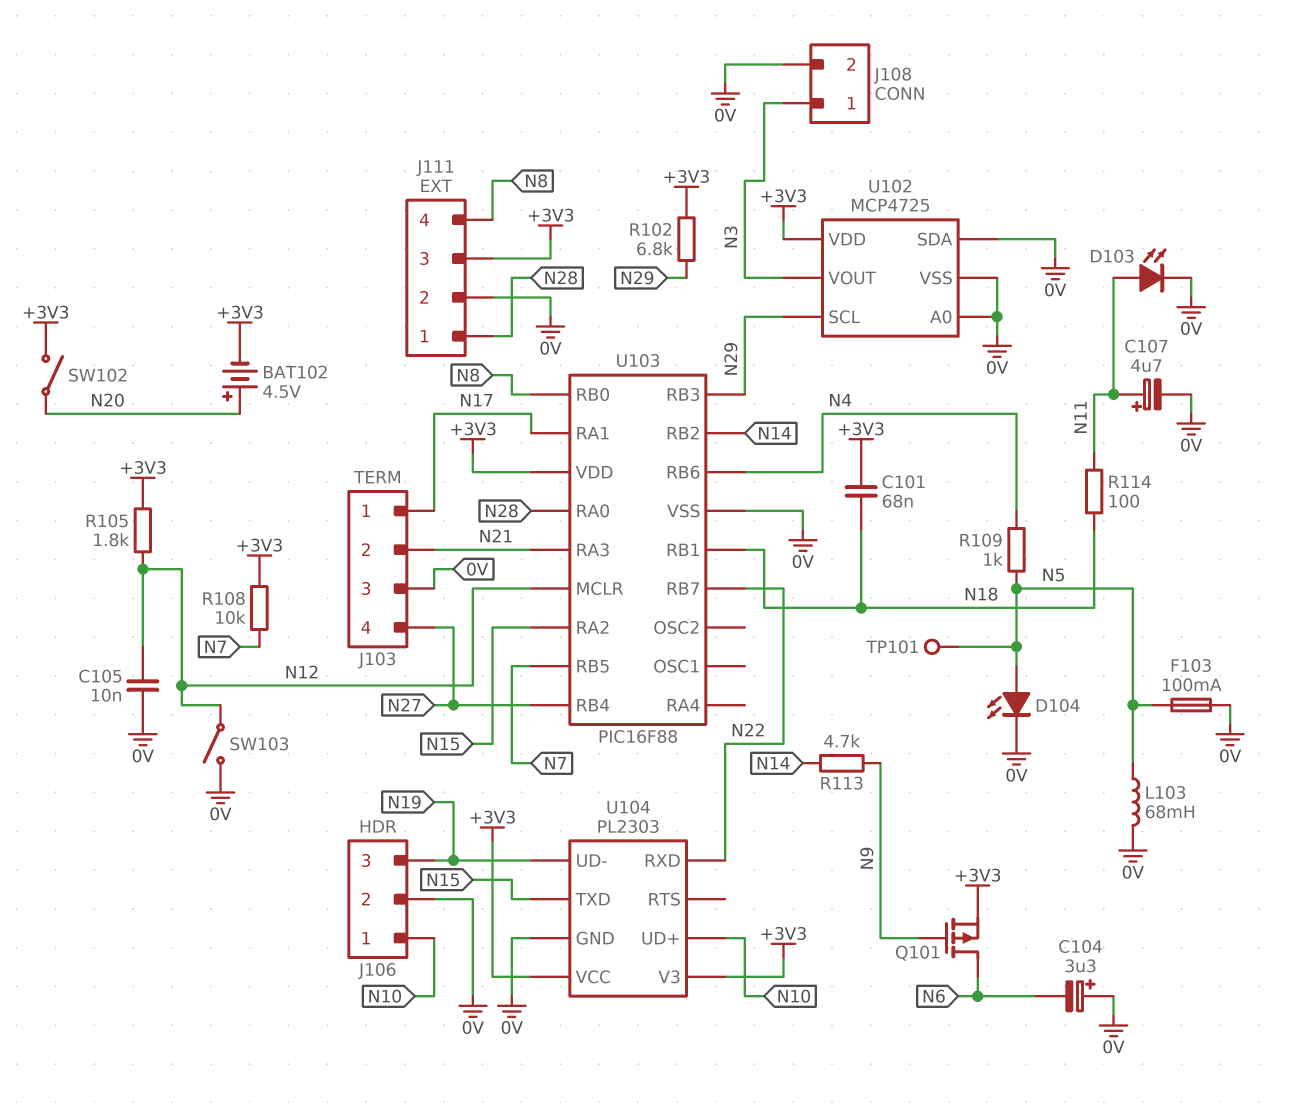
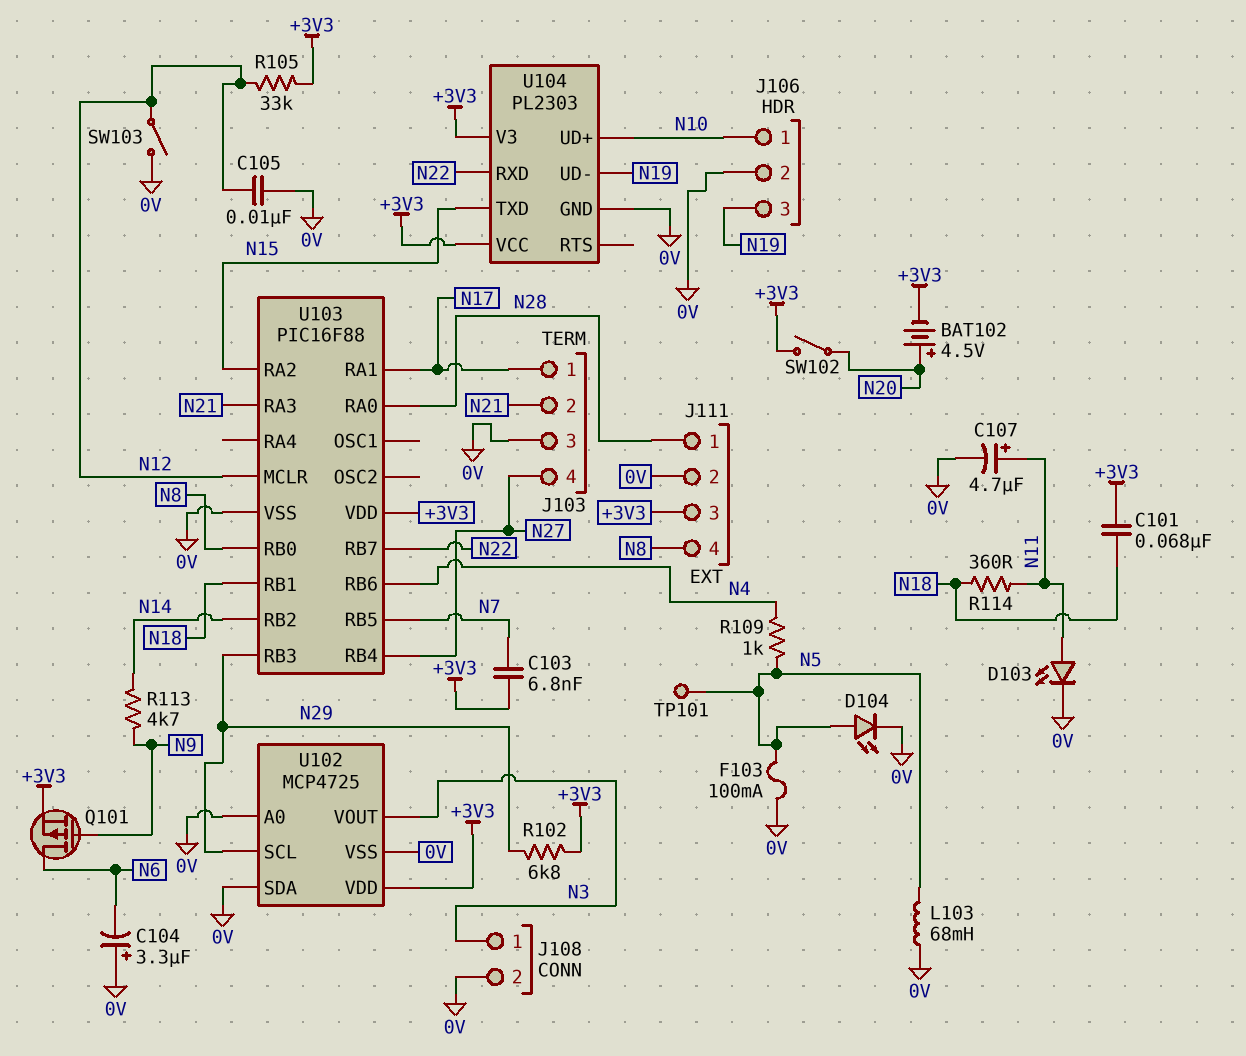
C103: none -> 6.8nF (+3V3, N7)
R105: 1.8k (+3V3, N12) -> 33k (+3V3, N12)
R108: 10k (+3V3, N7) -> none
R114: 100 (N11, N18) -> 360 (N11, N18)

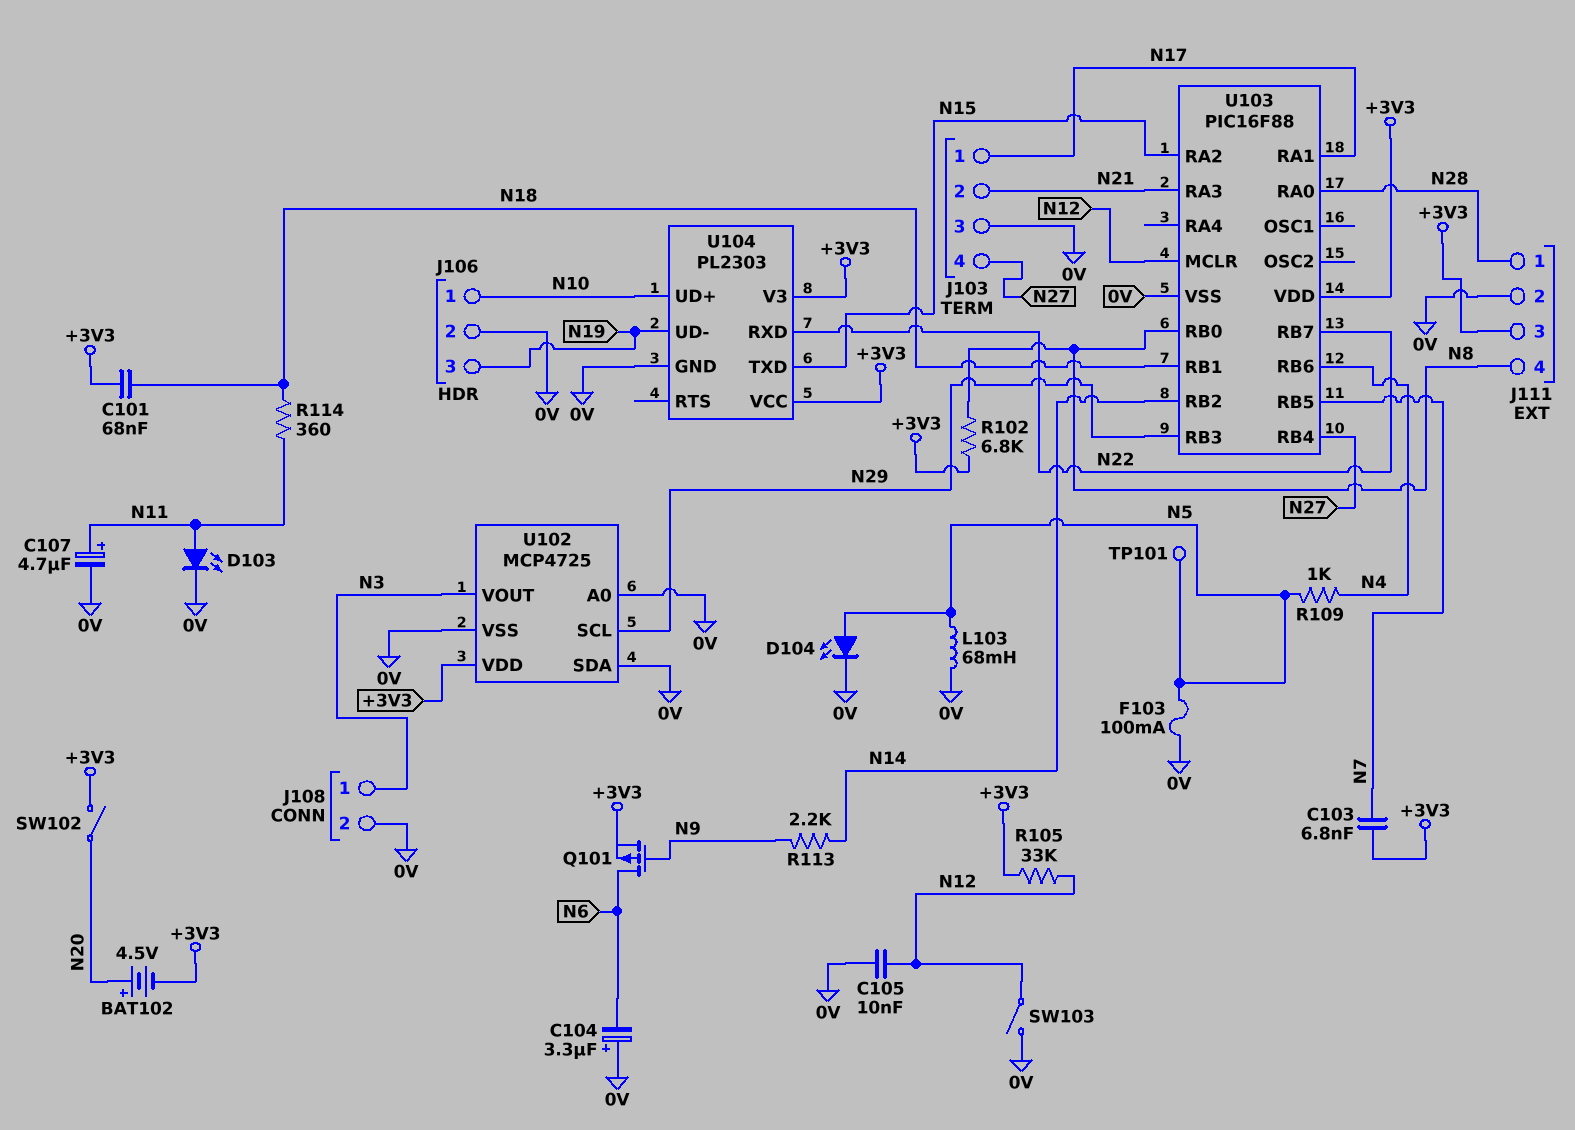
R102: 6.8k (+3V3, N29) -> 6.8k (+3V3, N8)
R113: 4.7k (N9, N14) -> 2.2k (N9, N14)

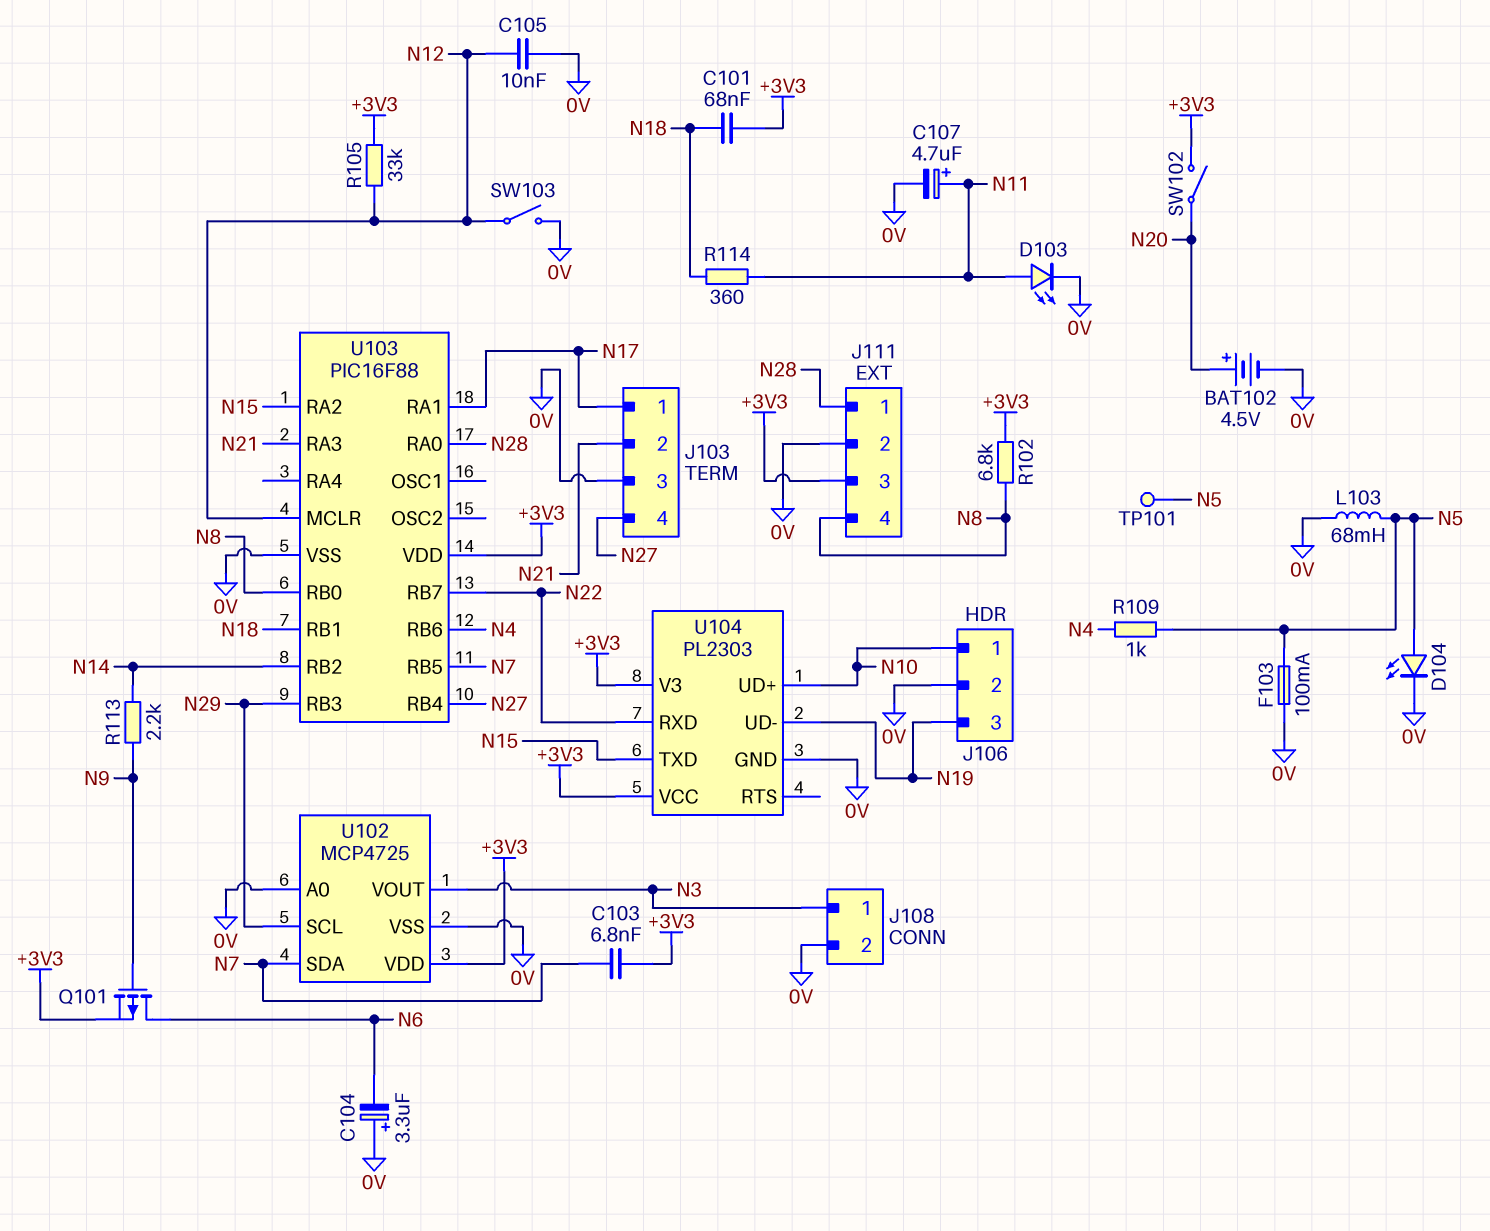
BAT102: 4.5V (plus N20, minus +3V3) -> 4.5V (plus N20, minus 0V)
U102 pin SDA: 0V -> N7

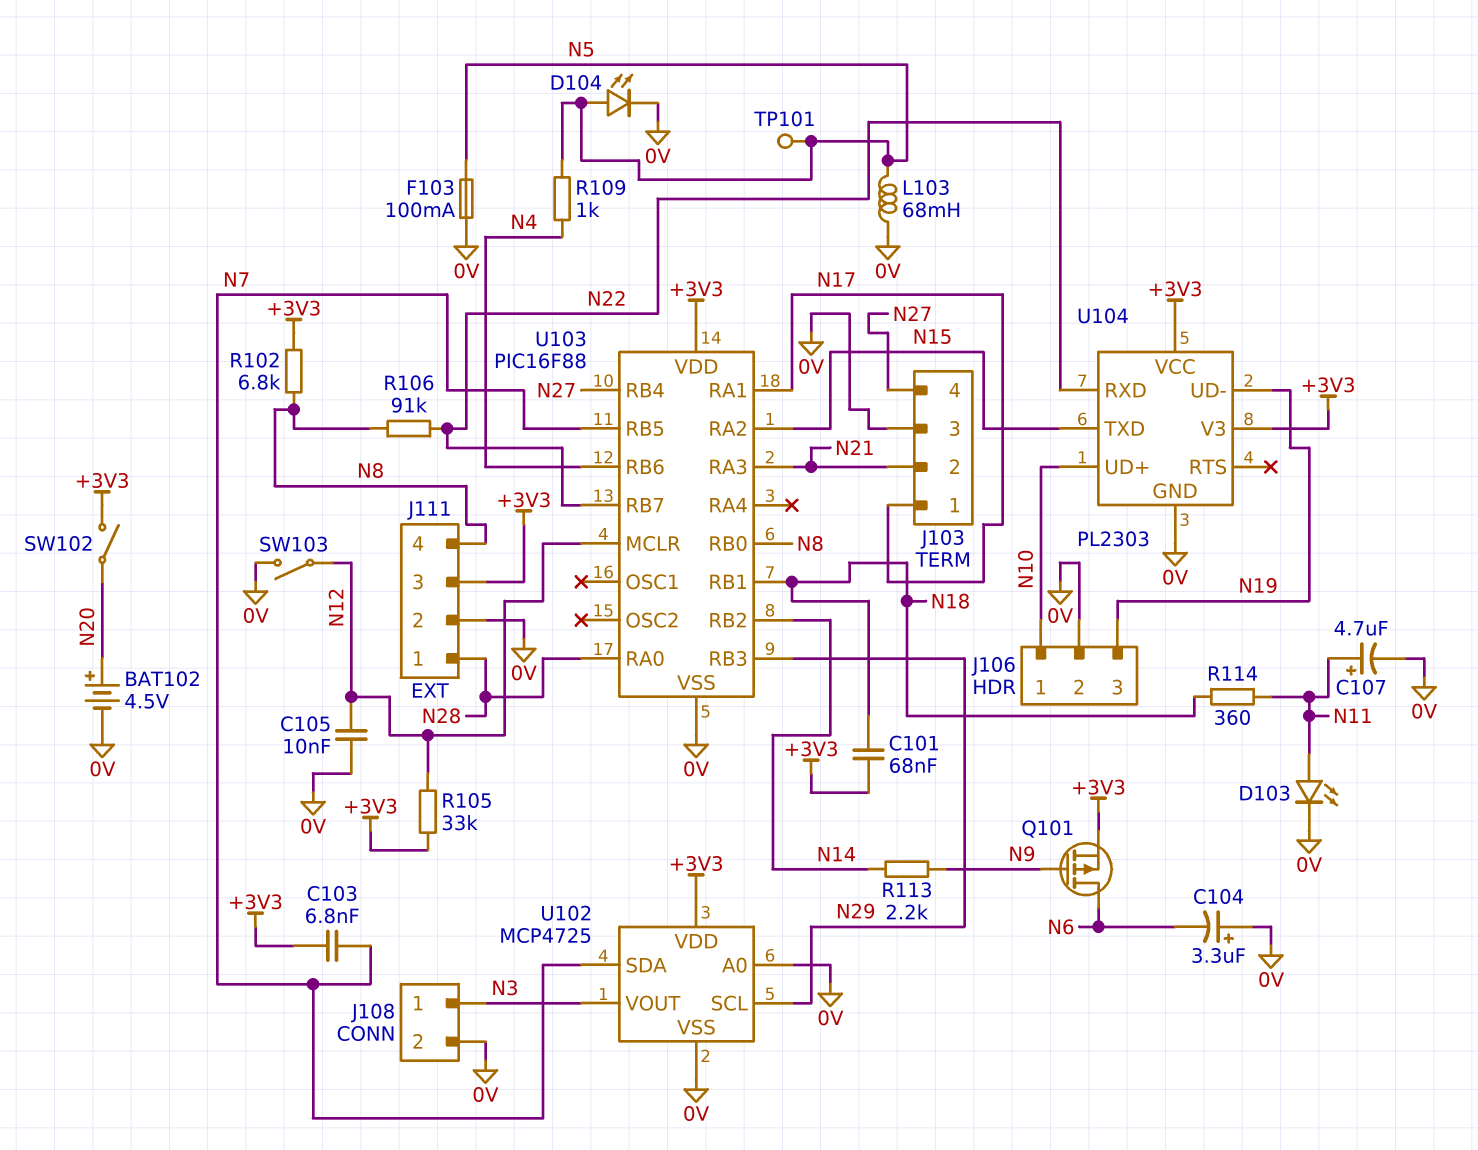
R106: none -> 91k (N8, N22)

